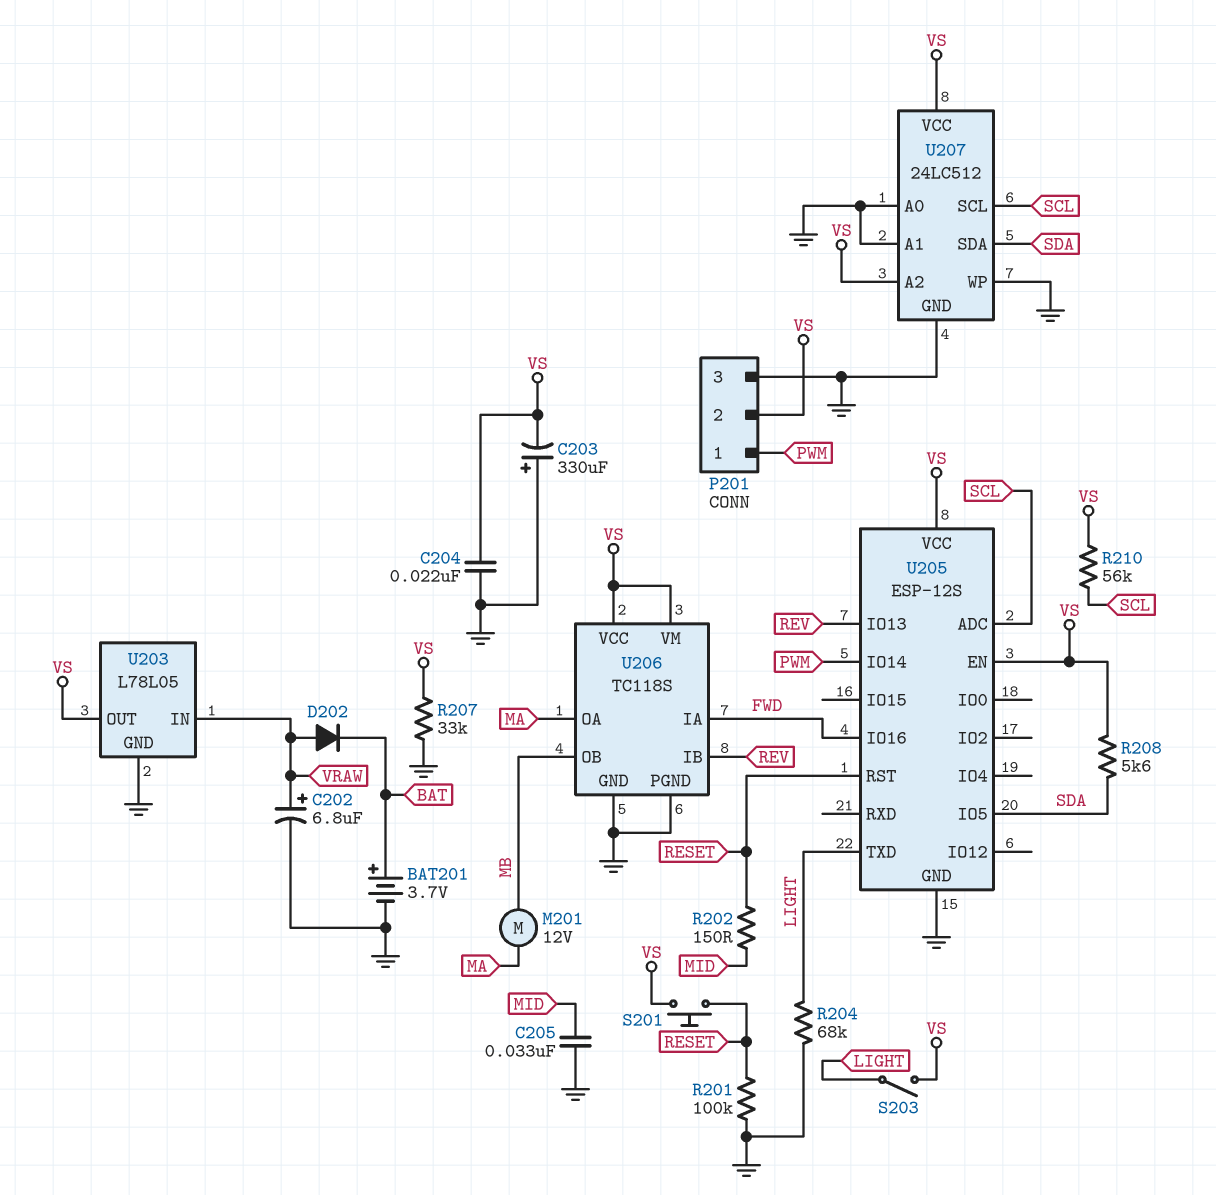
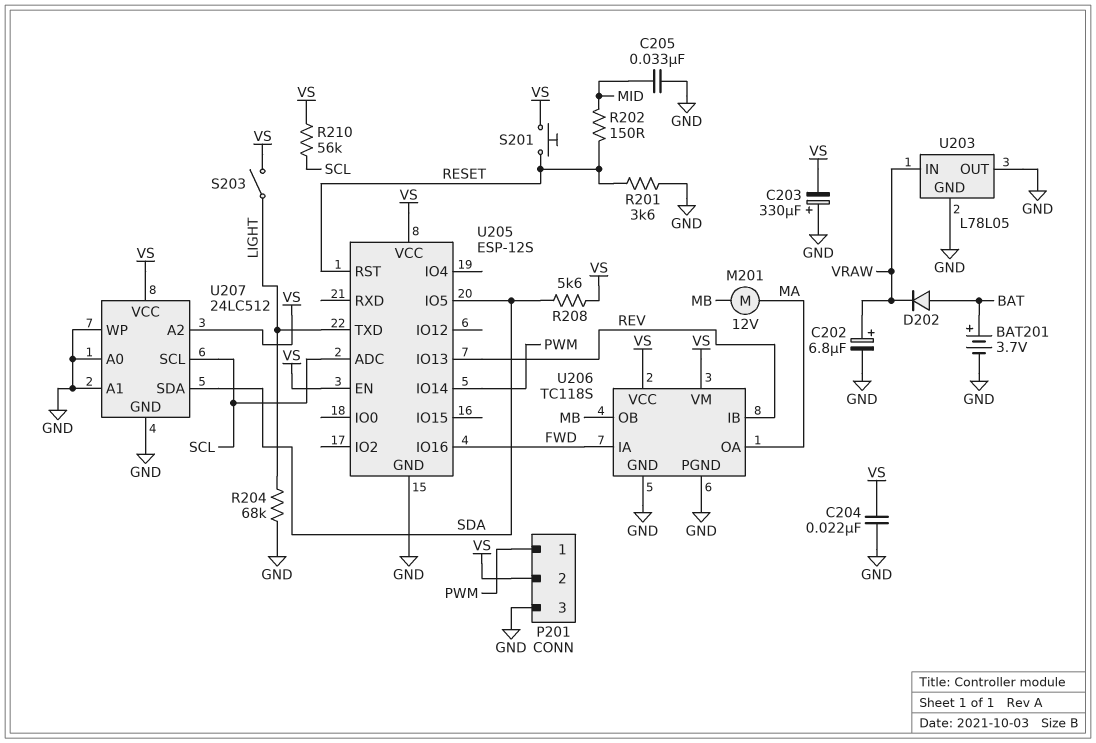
D202: diode (A VRAW, K BAT) -> diode (A BAT, K VRAW)
R201: 100k (GND, RESET) -> 3.6k (GND, RESET)
R207: 33k (GND, VS) -> none
U203 pin OUT: VS -> GND

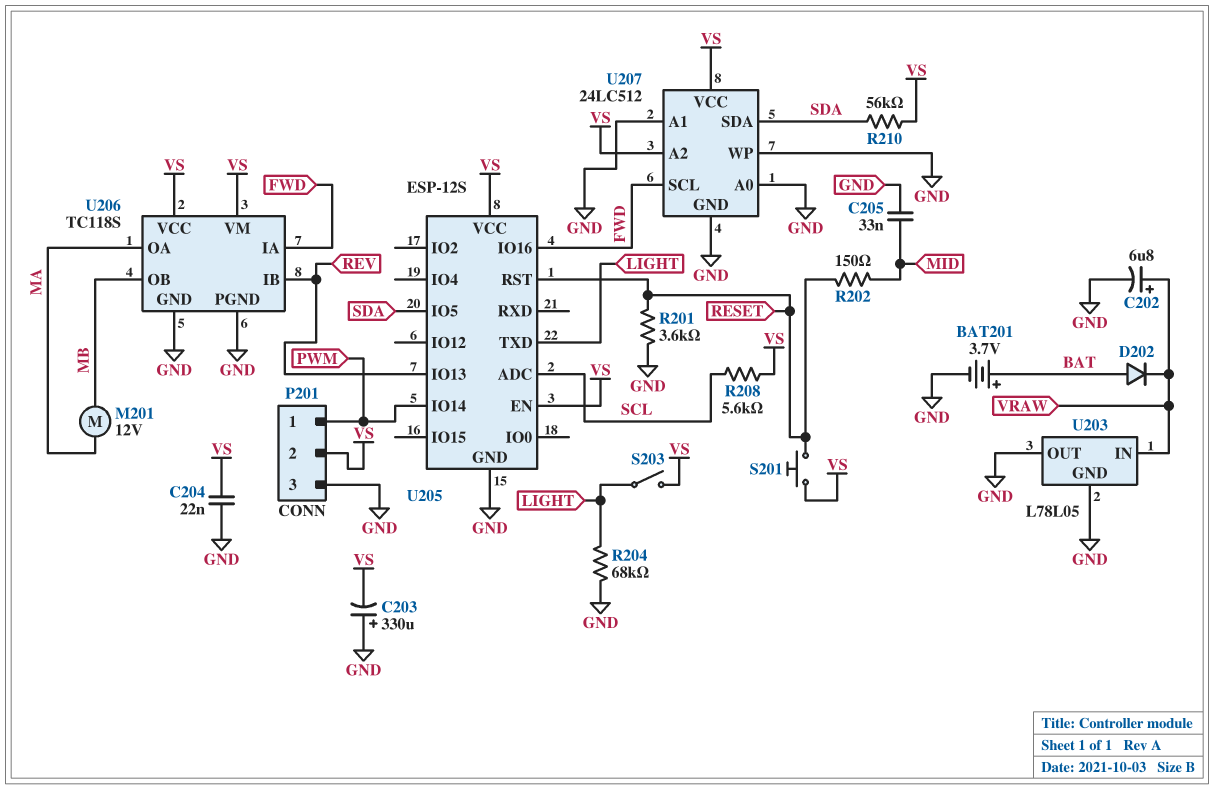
R208: 5.6k (SDA, VS) -> 5.6k (SCL, VS)
R210: 56k (SCL, VS) -> 56k (SDA, VS)
U207 pin SCL: SCL -> FWD

